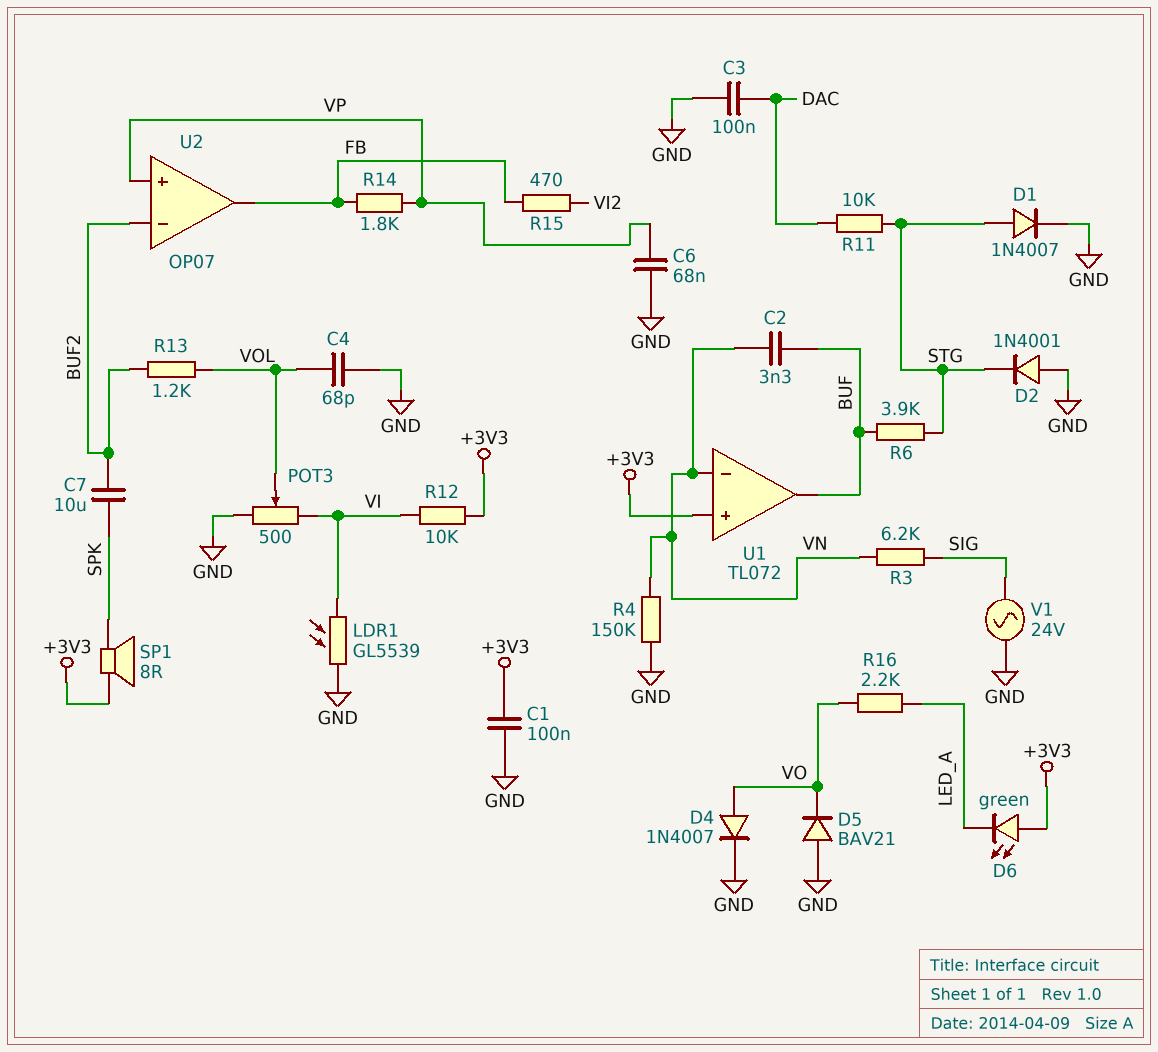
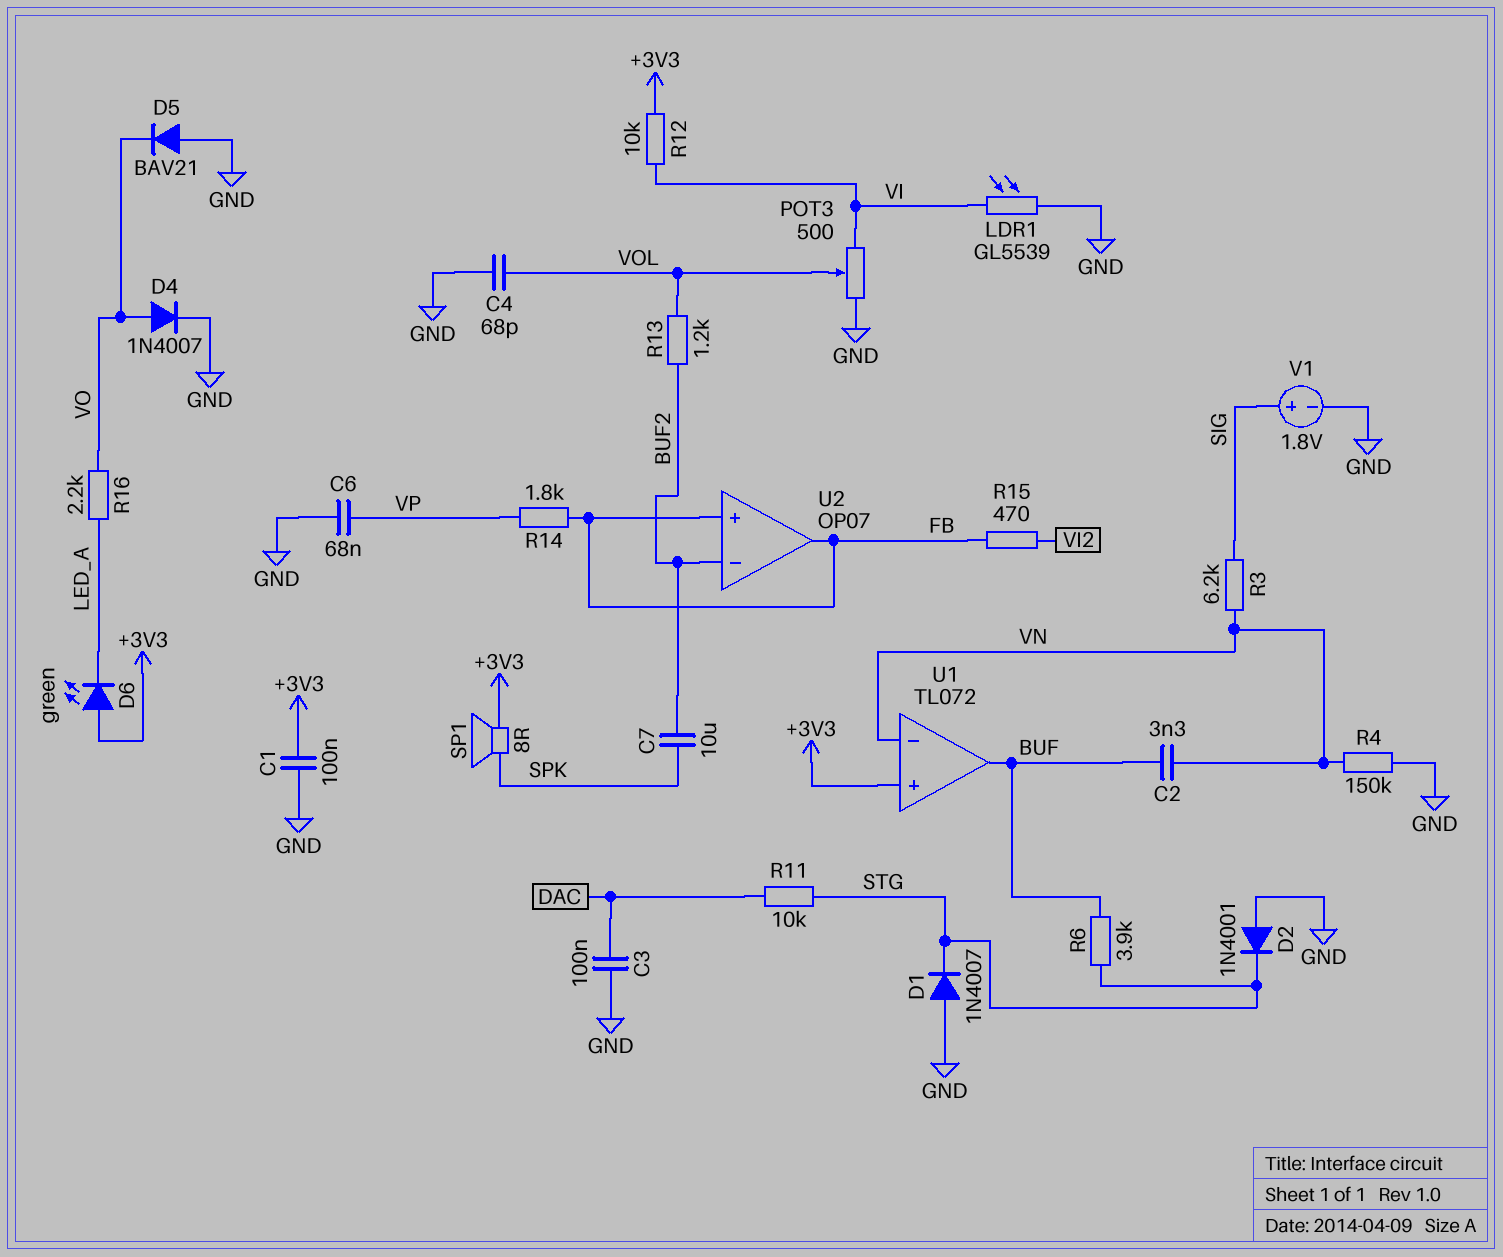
D1: diode 1N4007 (A STG, K GND) -> diode 1N4007 (A GND, K STG)
U2 pin in+: VP -> FB
V1: AC 24V (GND, SIG) -> 1.8V (plus SIG, minus GND)

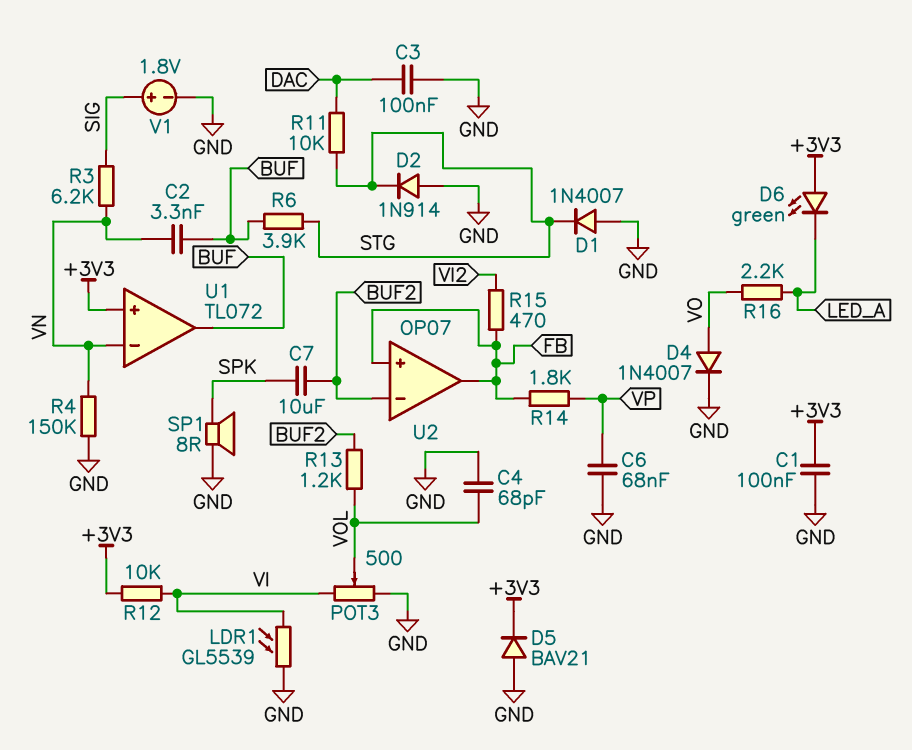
D2: diode 1N4001 (A GND, K STG) -> diode 1N914 (A GND, K STG)
D5: diode BAV21 (A GND, K VO) -> diode BAV21 (A GND, K +3V3)
SP1: speaker 8R (+3V3, SPK) -> speaker 8R (GND, SPK)

